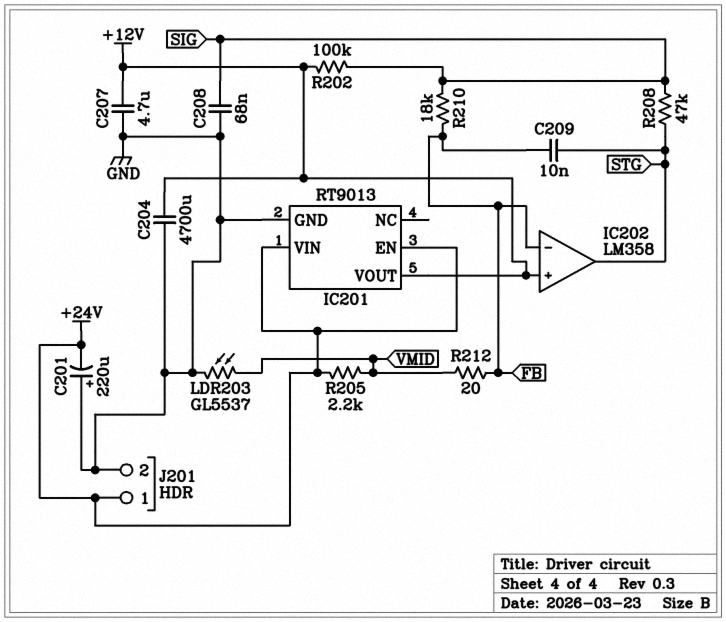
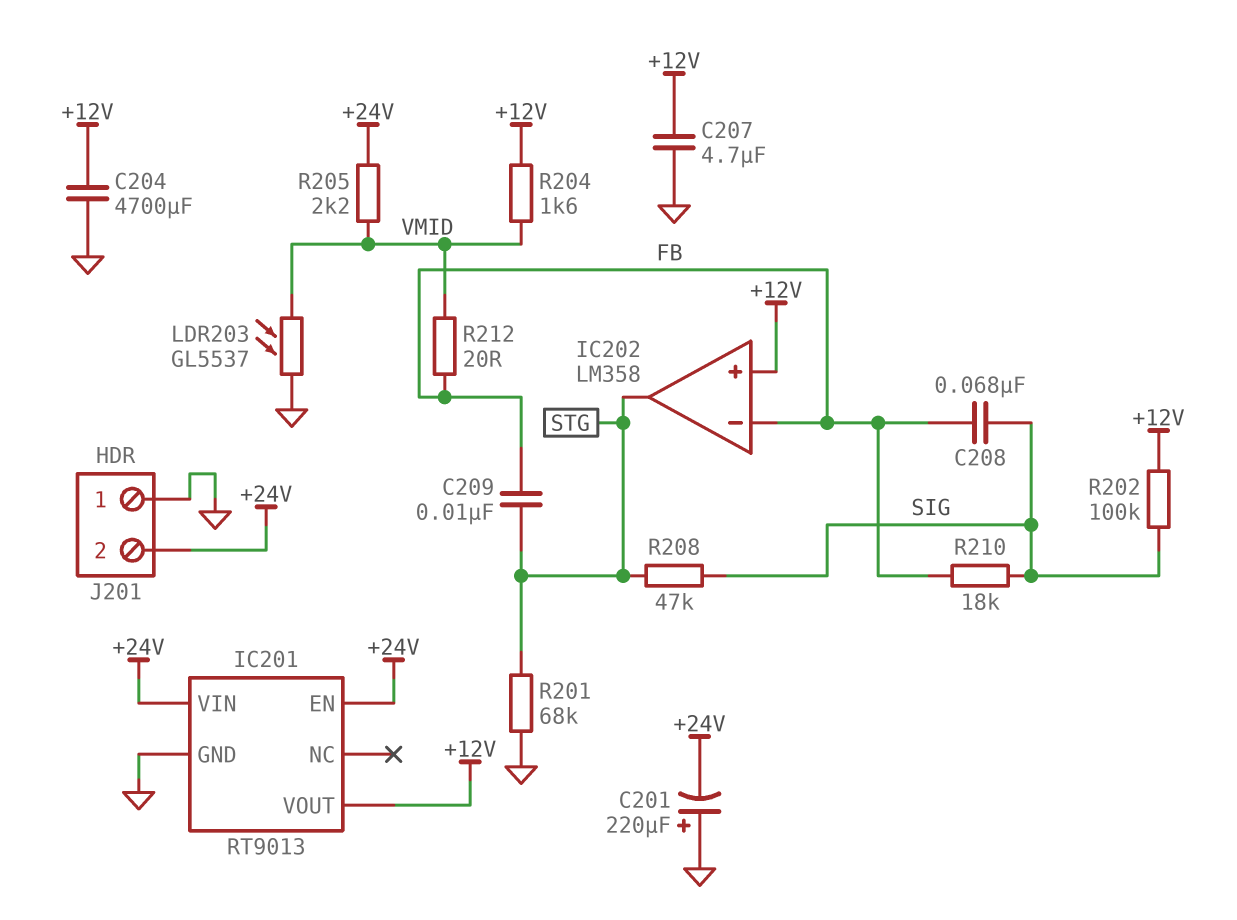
C208: 68nF (GND, SIG) -> 68nF (FB, SIG)
J201 pin 1: +24V -> GND
J201 pin 2: GND -> +24V
R201: none -> 68k (GND, STG)
R204: none -> 1.6k (+12V, VMID)

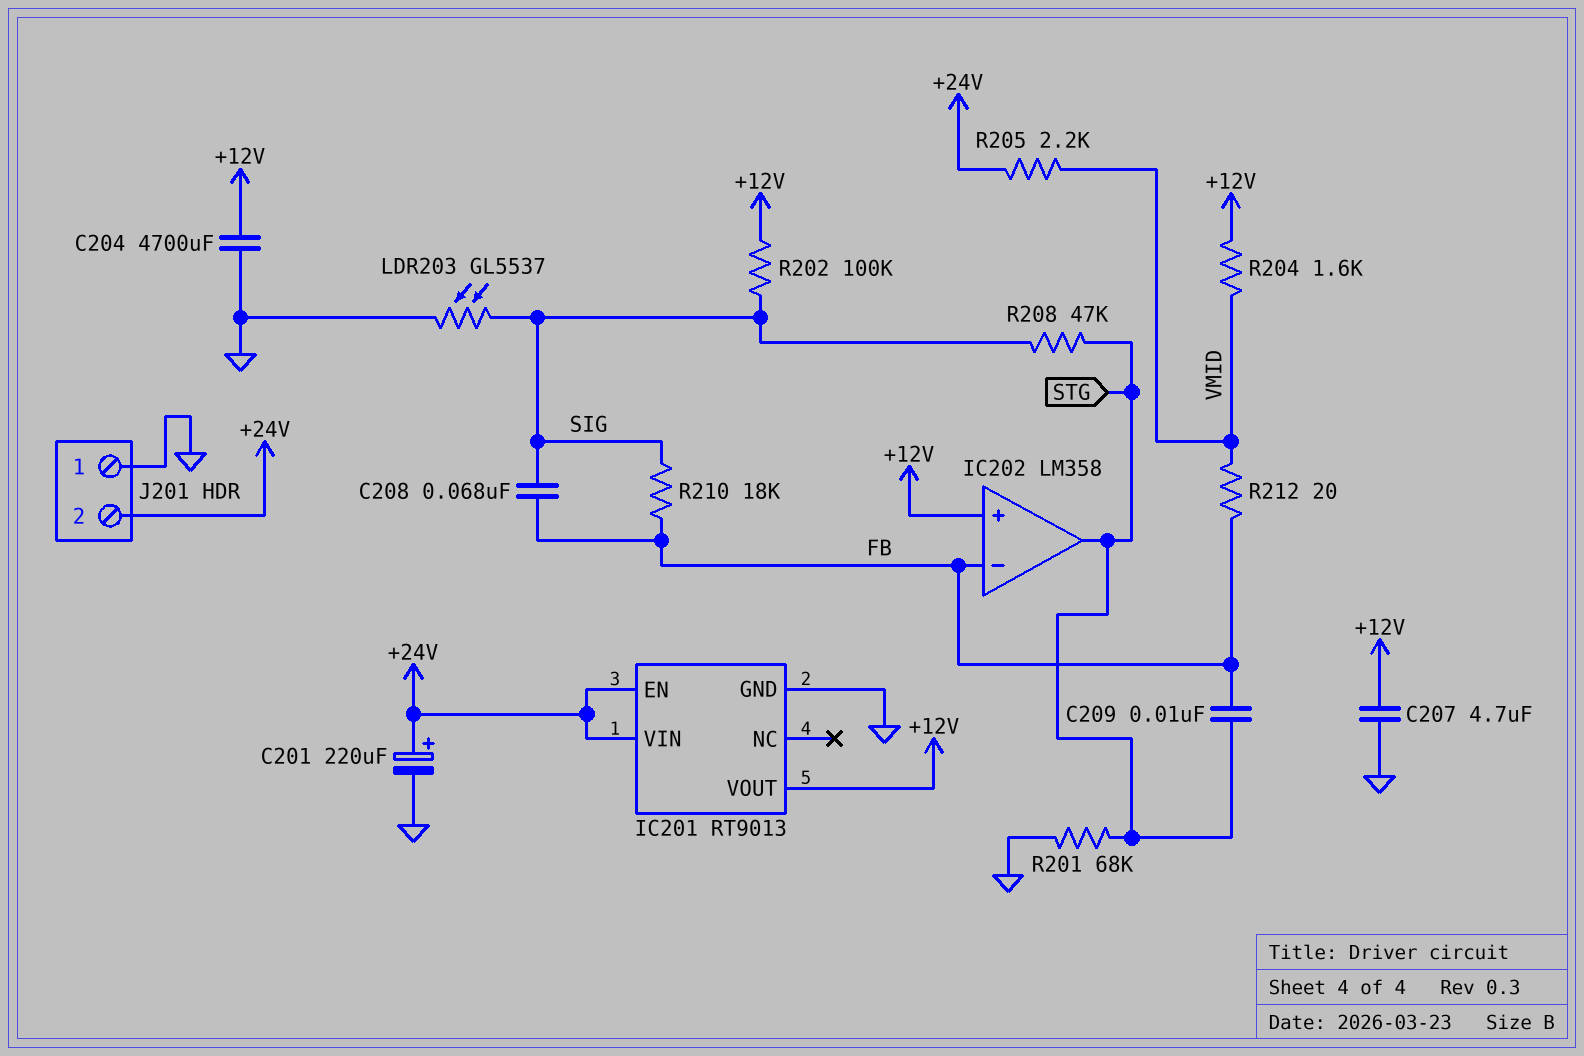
C201: 220uF (plus GND, minus +24V) -> 220uF (plus +24V, minus GND)
LDR203: GL5537 (GND, VMID) -> GL5537 (GND, SIG)

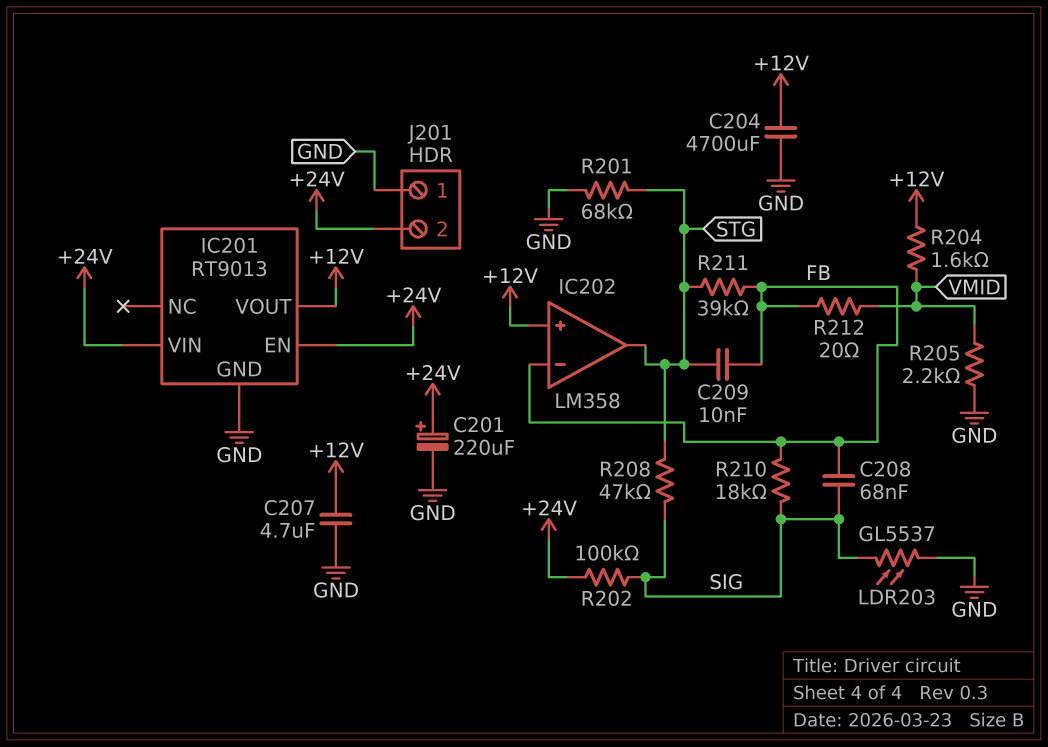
R202: 100k (+12V, SIG) -> 100k (+24V, SIG)
R205: 2.2k (+24V, VMID) -> 2.2k (GND, VMID)
R211: none -> 39k (FB, STG)

